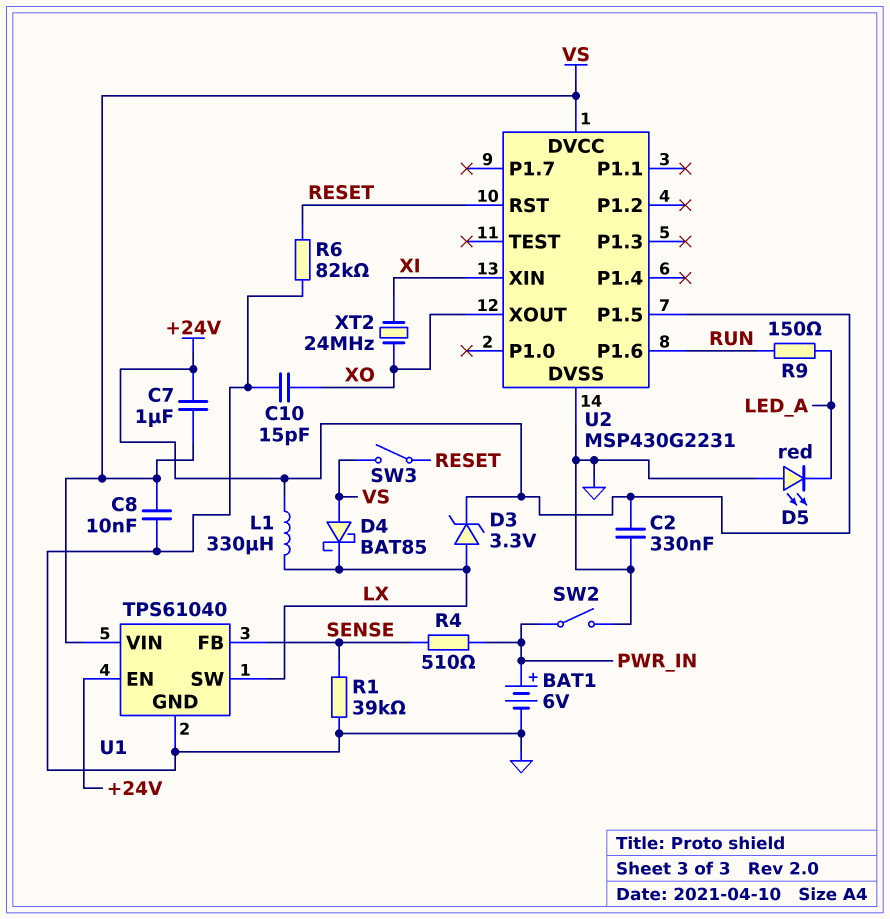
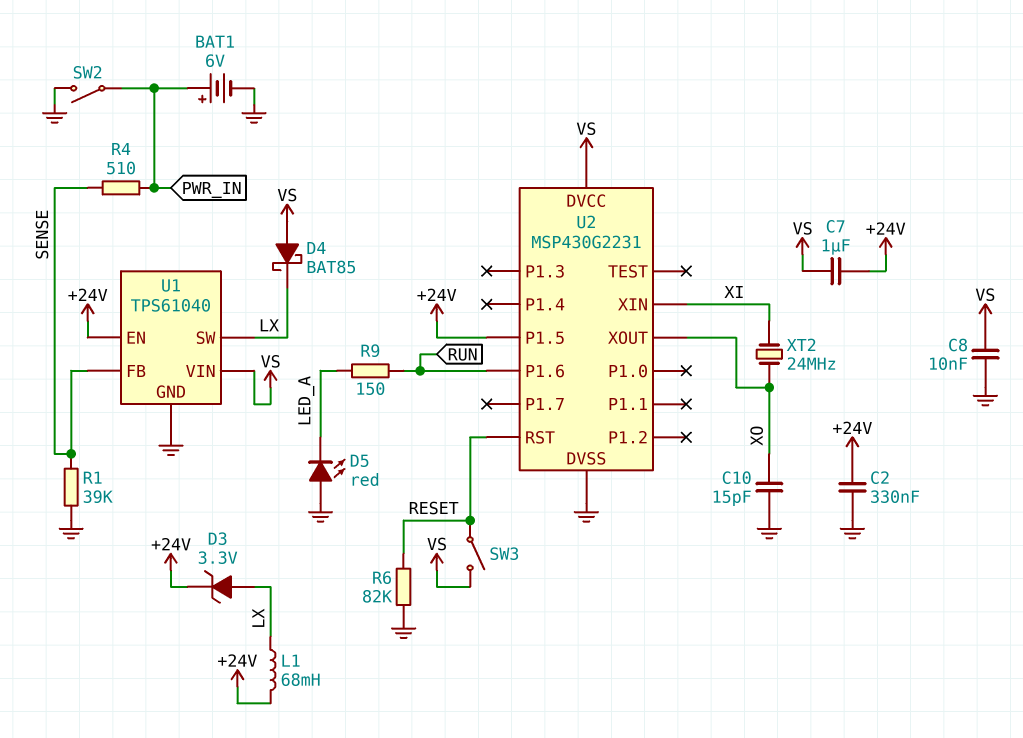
L1: 330uH (+24V, LX) -> 68mH (+24V, LX)

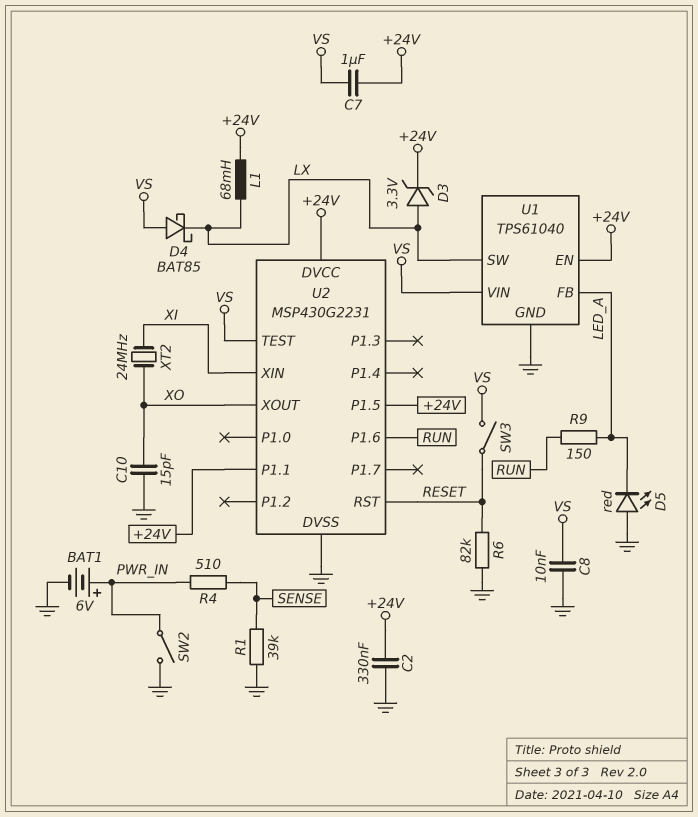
U1 pin FB: SENSE -> LED_A
U2 pin DVCC: VS -> +24V
U2 pin P1.1: none -> +24V
U2 pin TEST: none -> VS

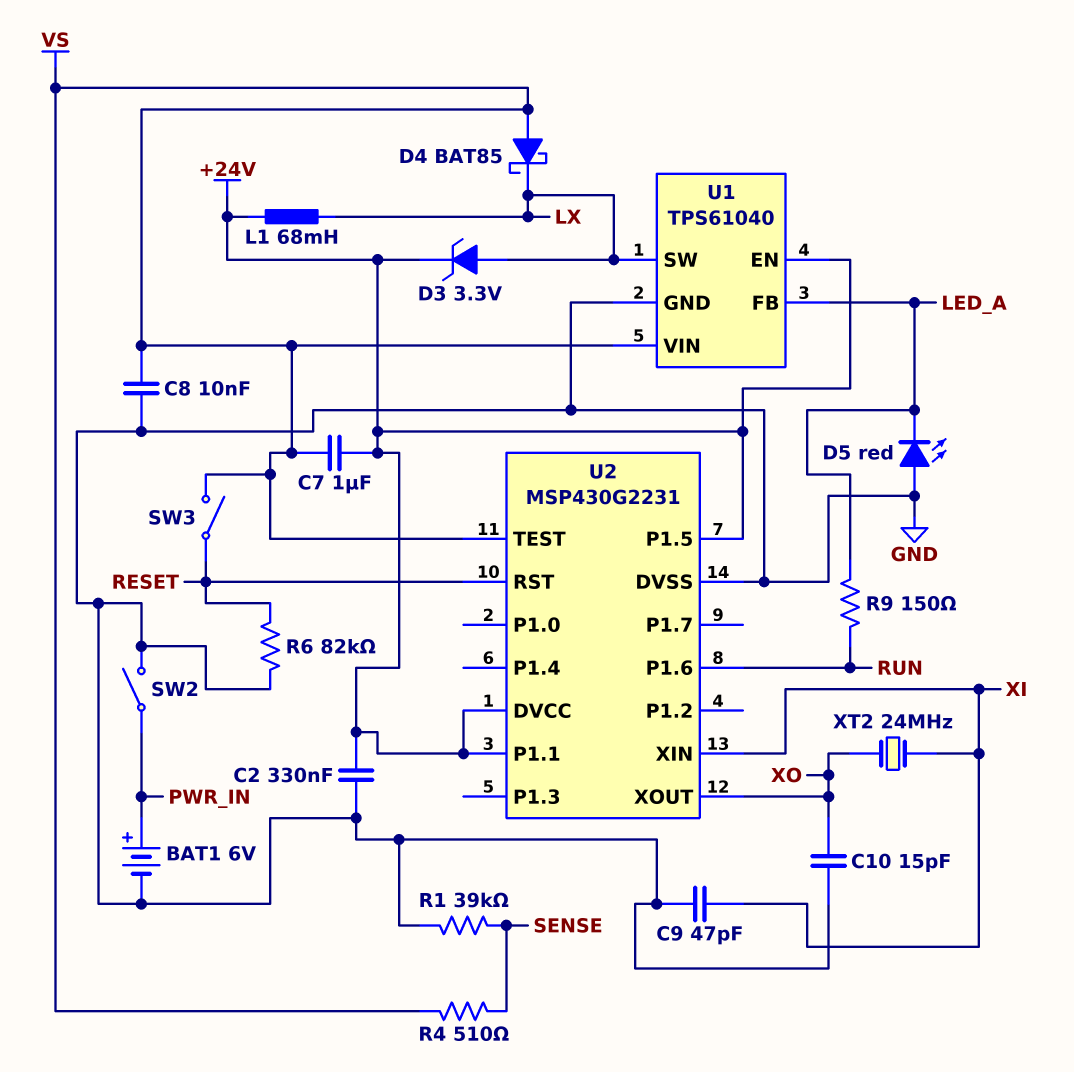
C9: none -> 47pF (GND, XI)
R4: 510 (PWR_IN, SENSE) -> 510 (SENSE, VS)

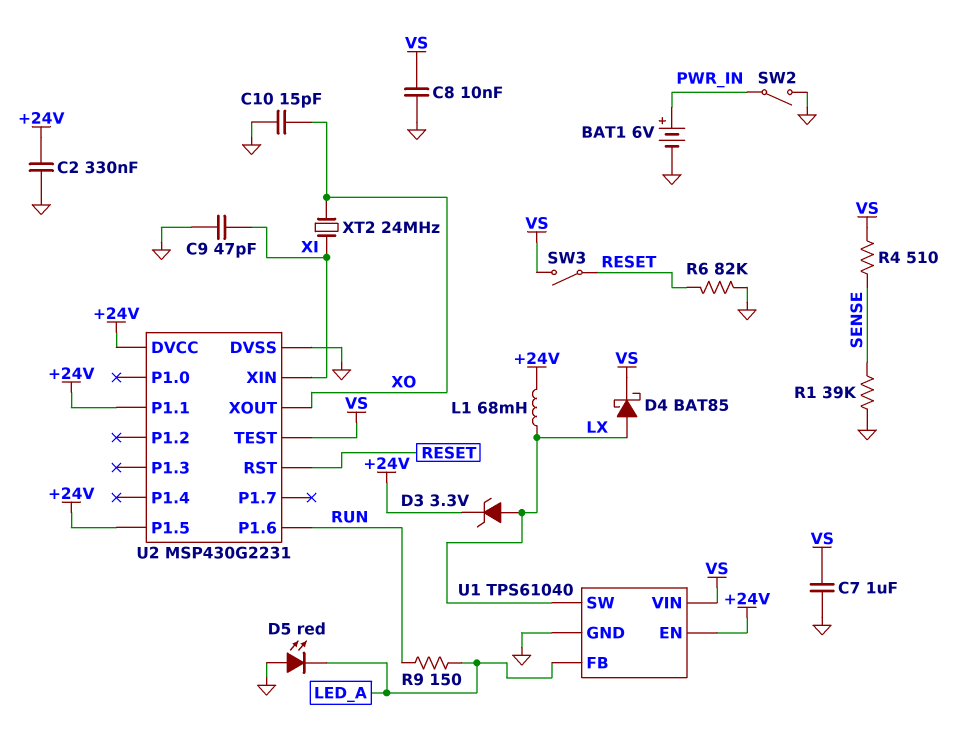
C7: 1uF (+24V, VS) -> 1uF (GND, VS)
D4: schottky BAT85 (A VS, K LX) -> schottky BAT85 (A LX, K VS)

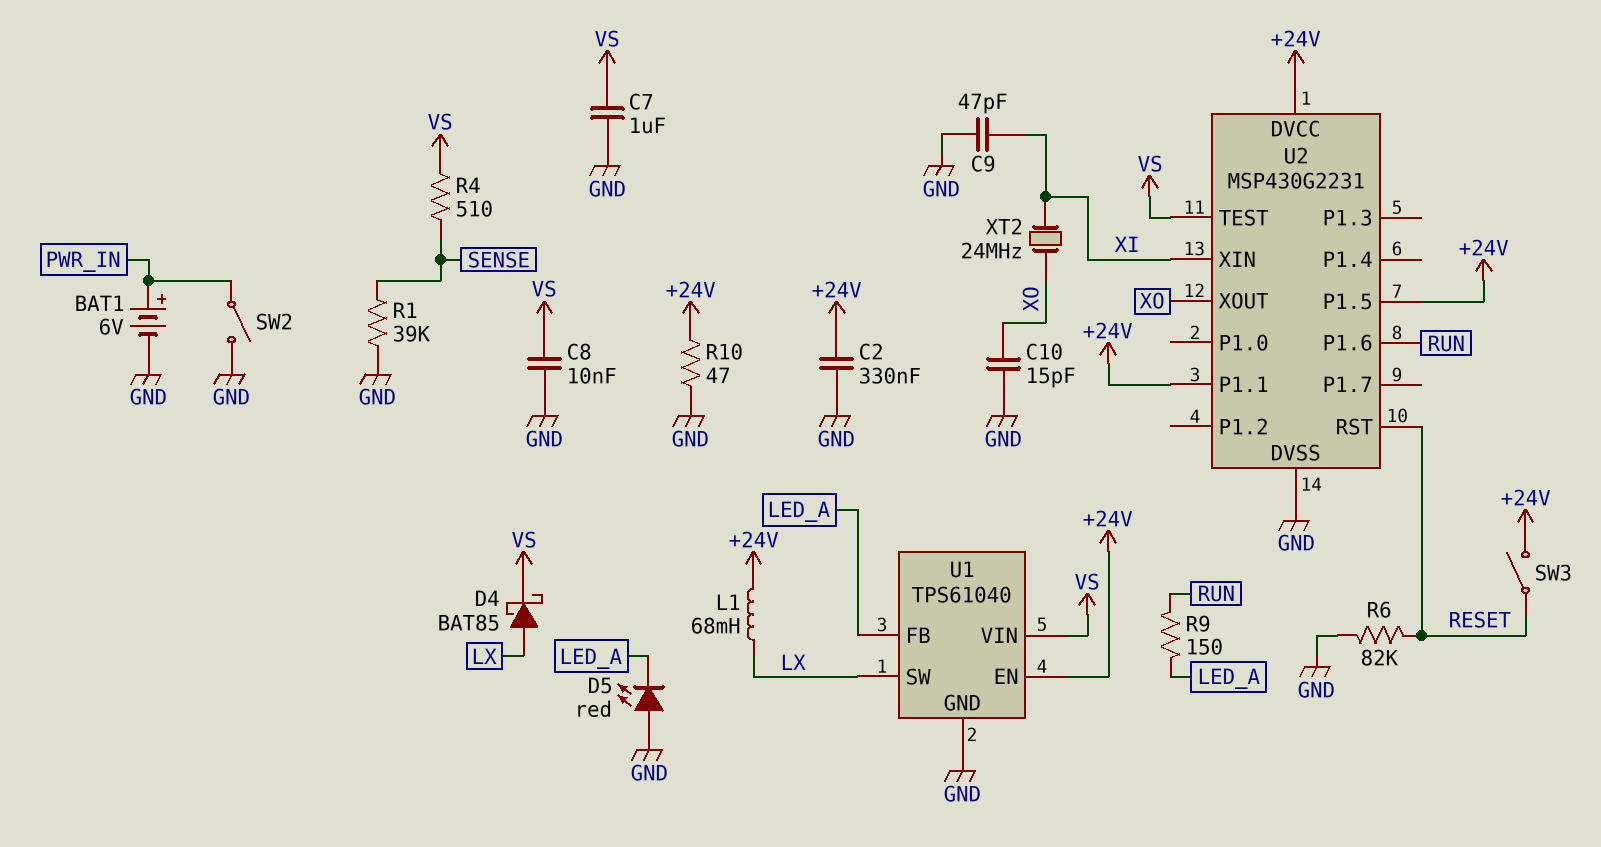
D3: zener 3.3V (A LX, K +24V) -> none
R10: none -> 47 (+24V, GND)
SW3: switch (RESET, VS) -> switch (+24V, RESET)

